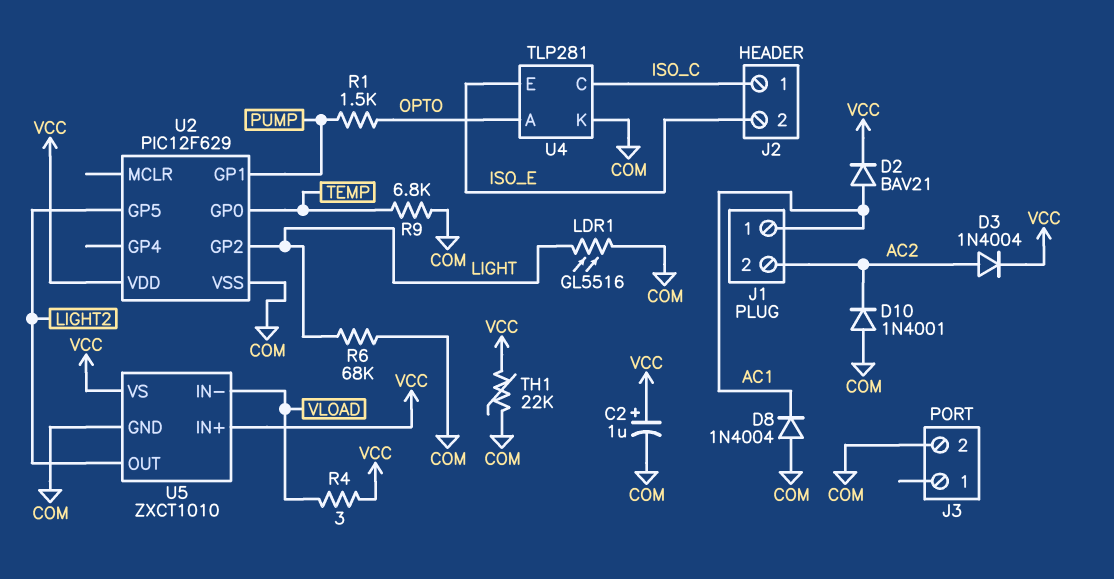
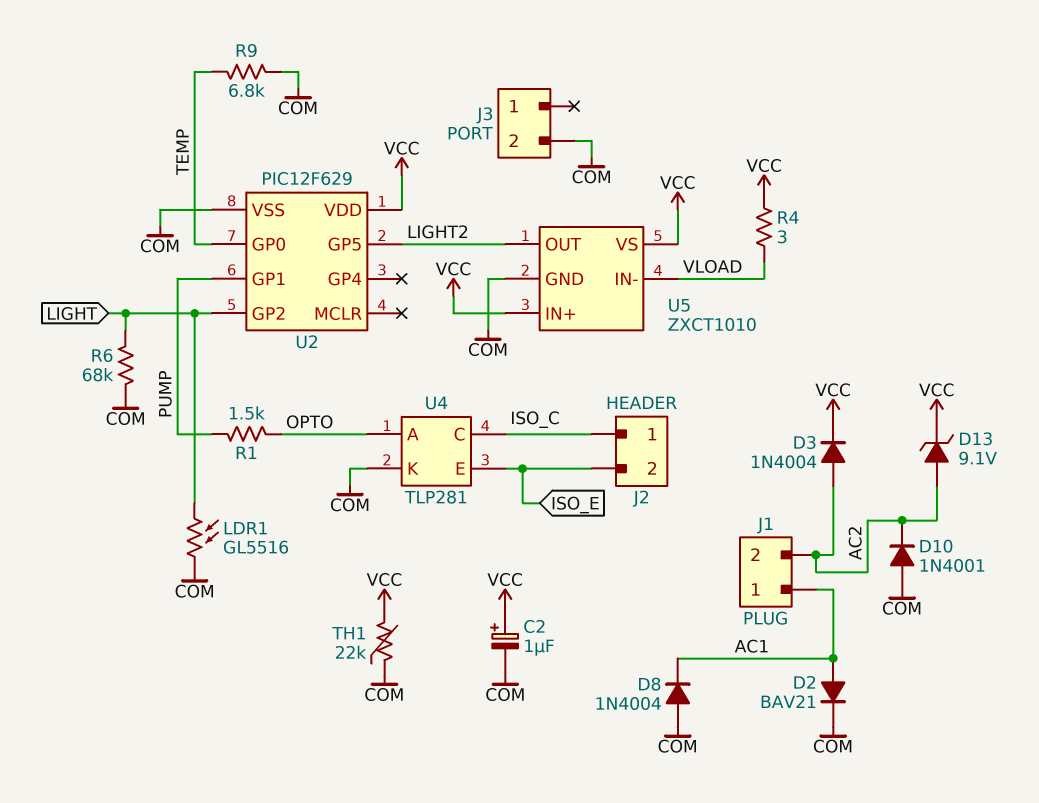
D2: diode BAV21 (A AC1, K VCC) -> diode BAV21 (A AC1, K COM)
D13: none -> zener 9.1V (A AC2, K VCC)

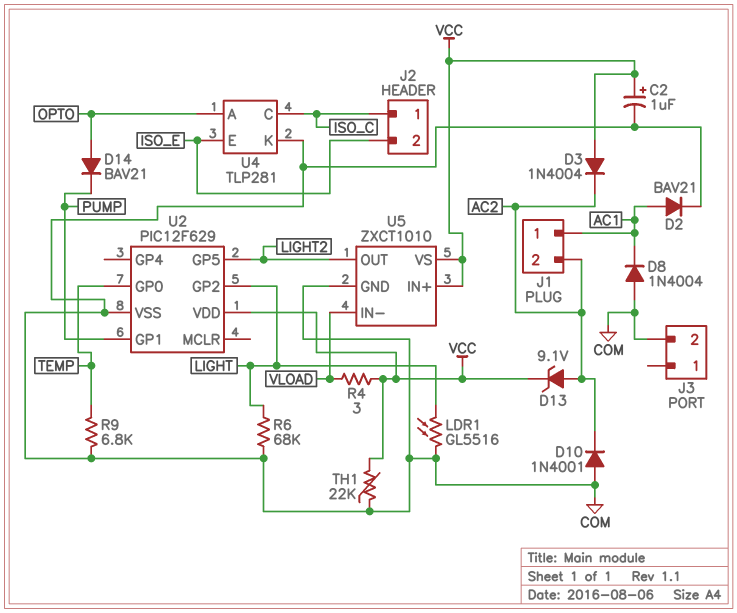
D3: diode 1N4004 (A AC2, K VCC) -> diode 1N4004 (A VCC, K AC2)
D14: none -> diode BAV21 (A OPTO, K PUMP)
R1: 1.5k (OPTO, PUMP) -> none

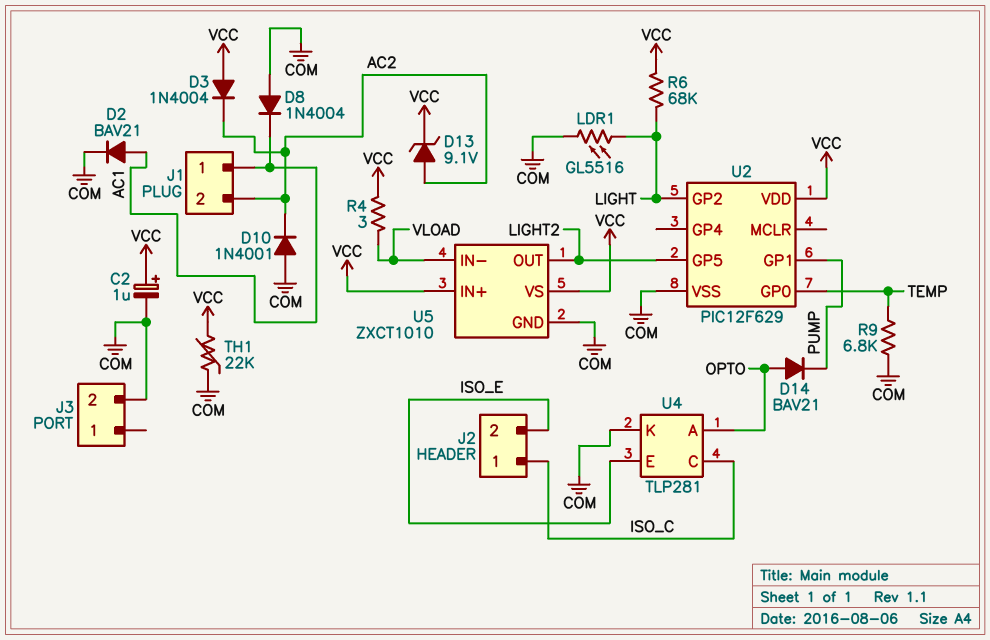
R6: 68k (COM, LIGHT) -> 68k (LIGHT, VCC)

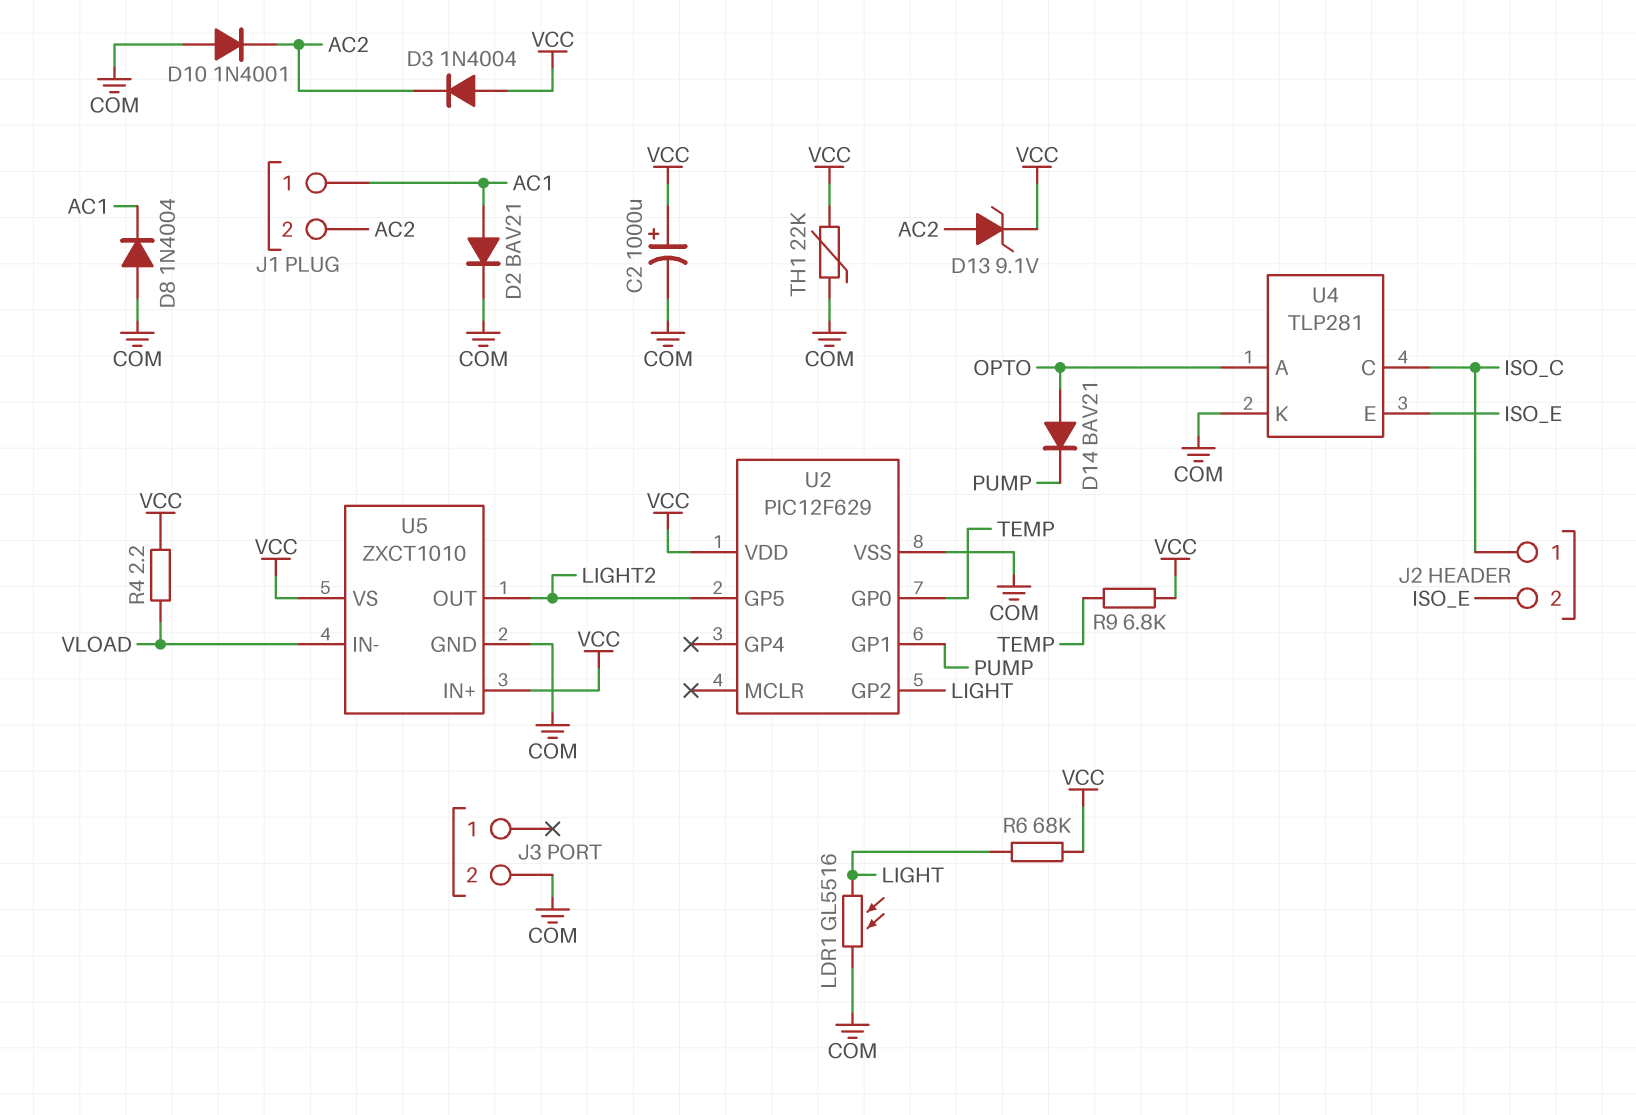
C2: 1uF (plus VCC, minus COM) -> 1000uF (plus VCC, minus COM)
R4: 3 (VCC, VLOAD) -> 2.2 (VCC, VLOAD)
R9: 6.8k (COM, TEMP) -> 6.8k (TEMP, VCC)

